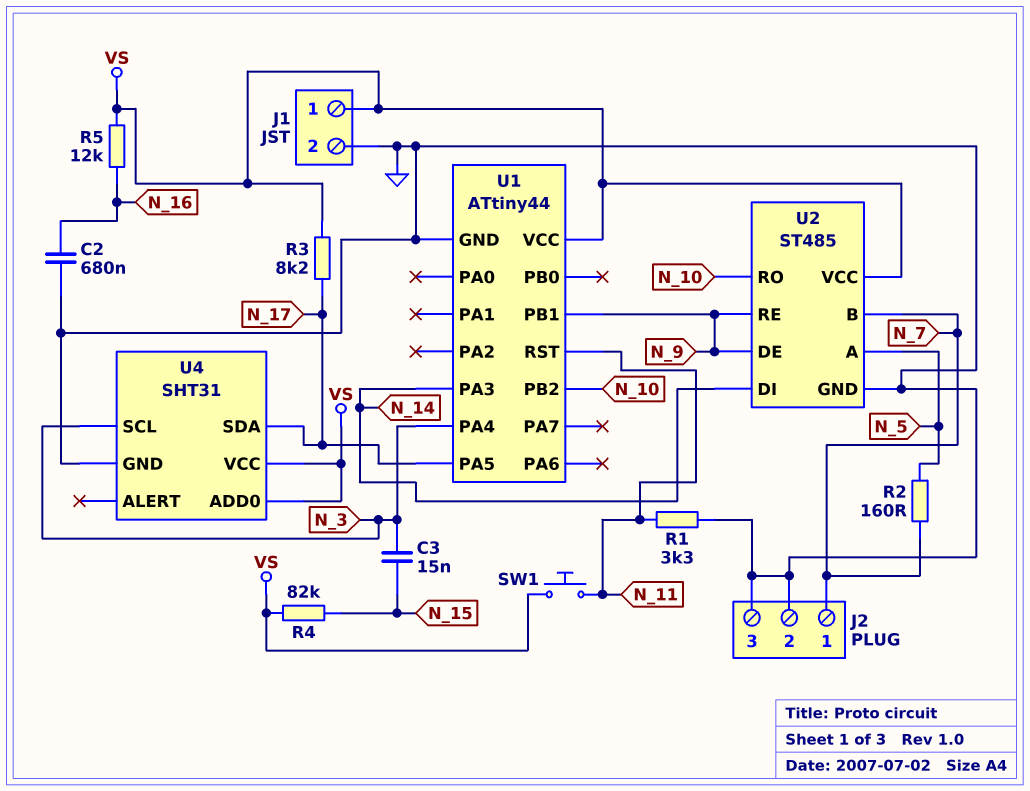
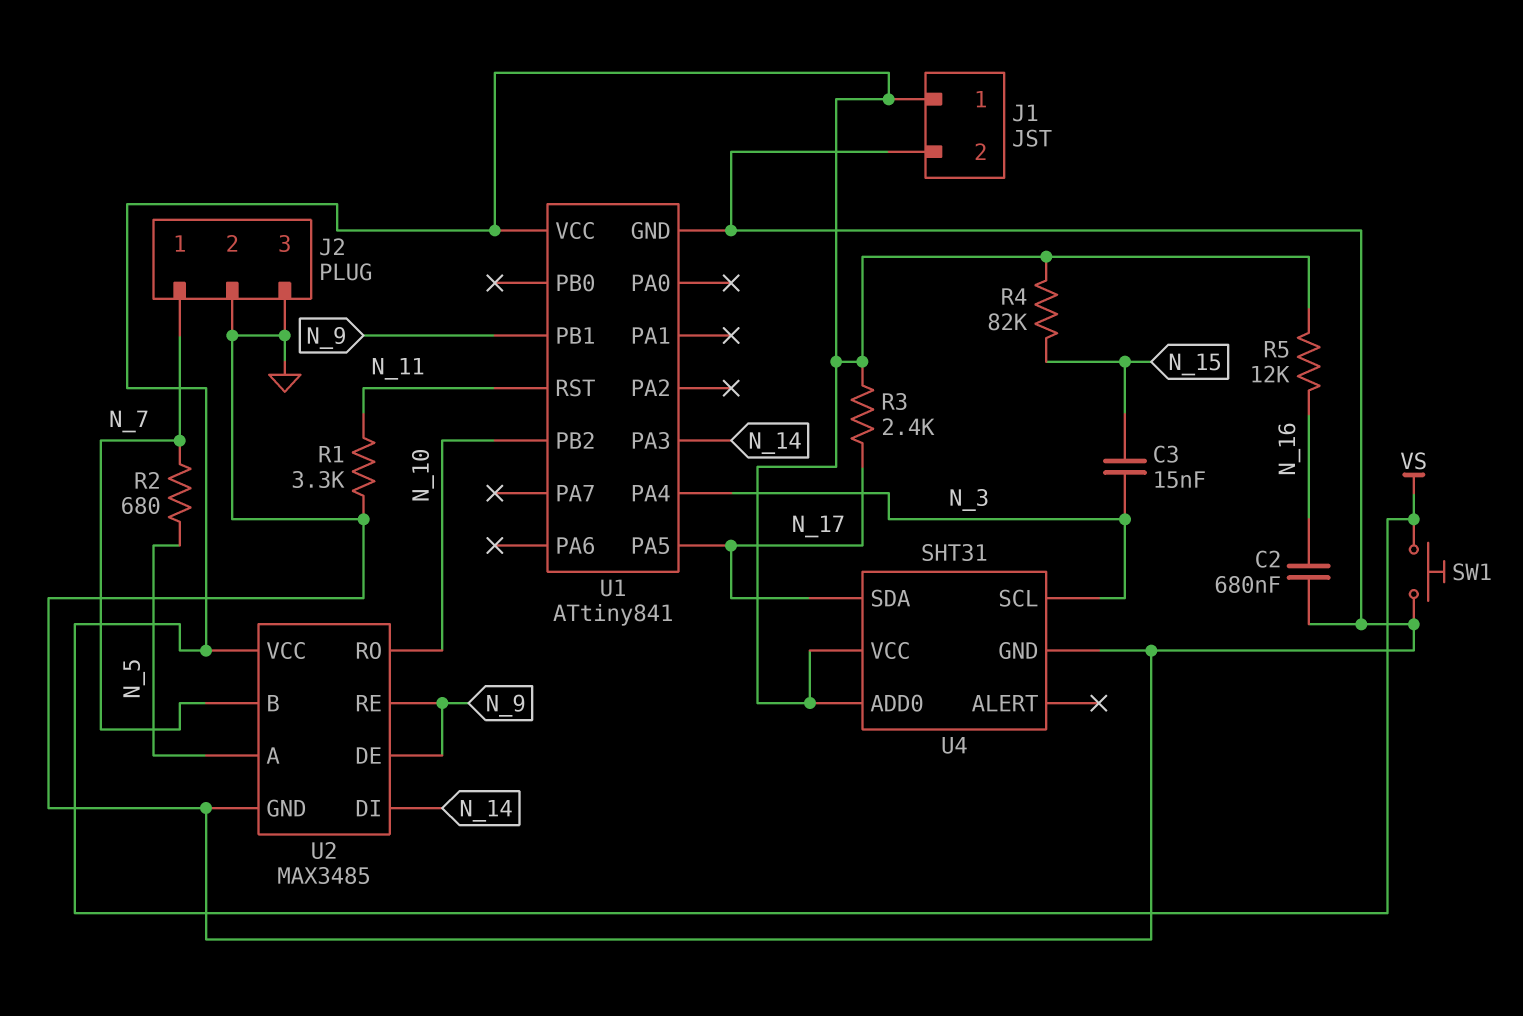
R2: 160 (N_5, N_7) -> 680 (N_5, N_7)
R3: 8.2k (N_17, VS) -> 2.4k (N_17, VS)
SW1: button (N_11, VS) -> button (GND, VS)
U1: ATtiny44 -> ATtiny841
U2: ST485 -> MAX3485

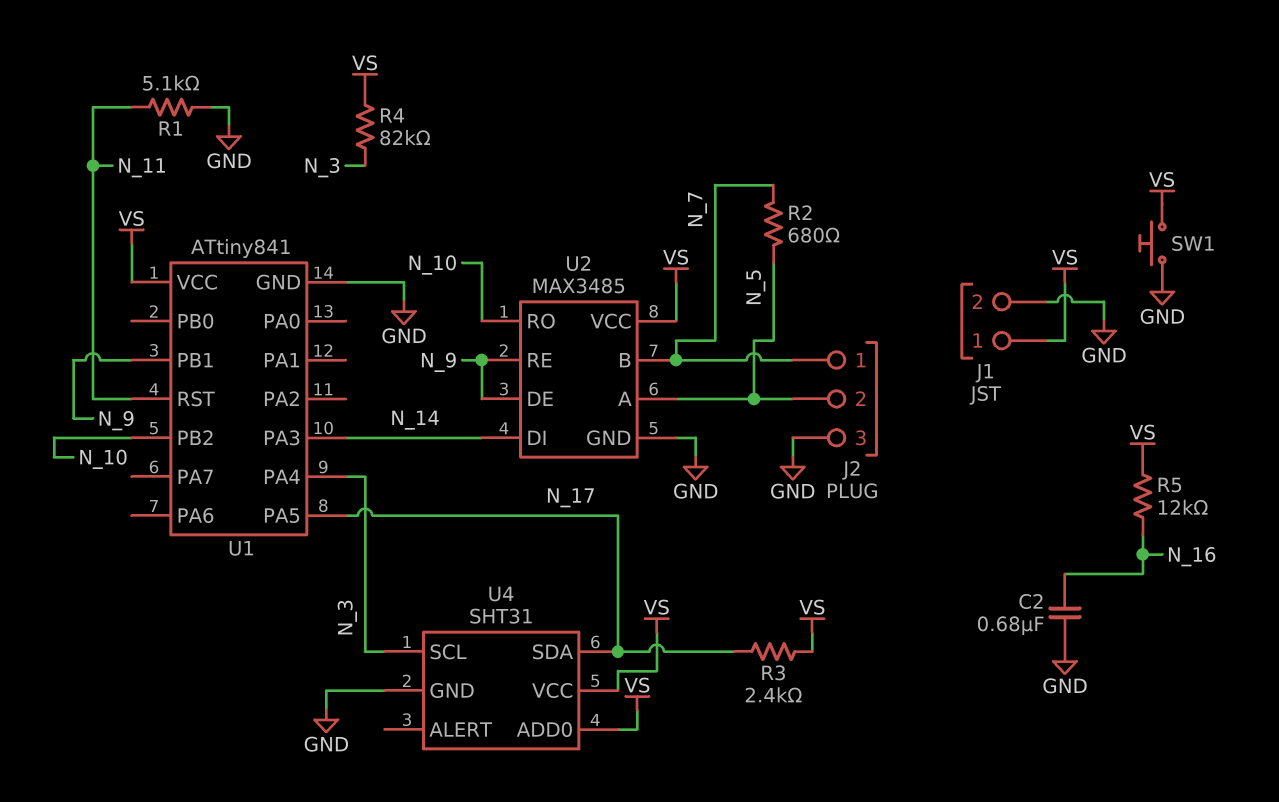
C3: 15nF (N_3, N_15) -> none
J2 pin 2: GND -> N_5
R1: 3.3k (GND, N_11) -> 5.1k (GND, N_11)
R4: 82k (N_15, VS) -> 82k (N_3, VS)

